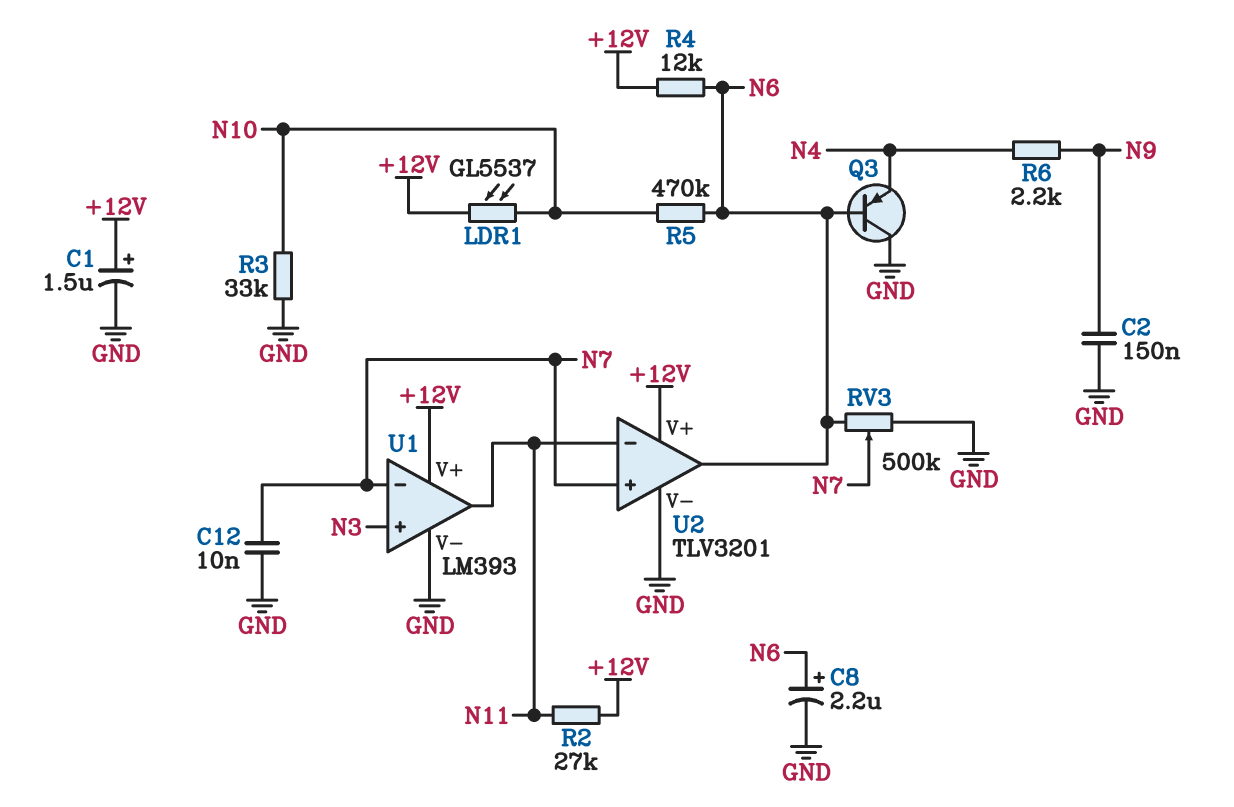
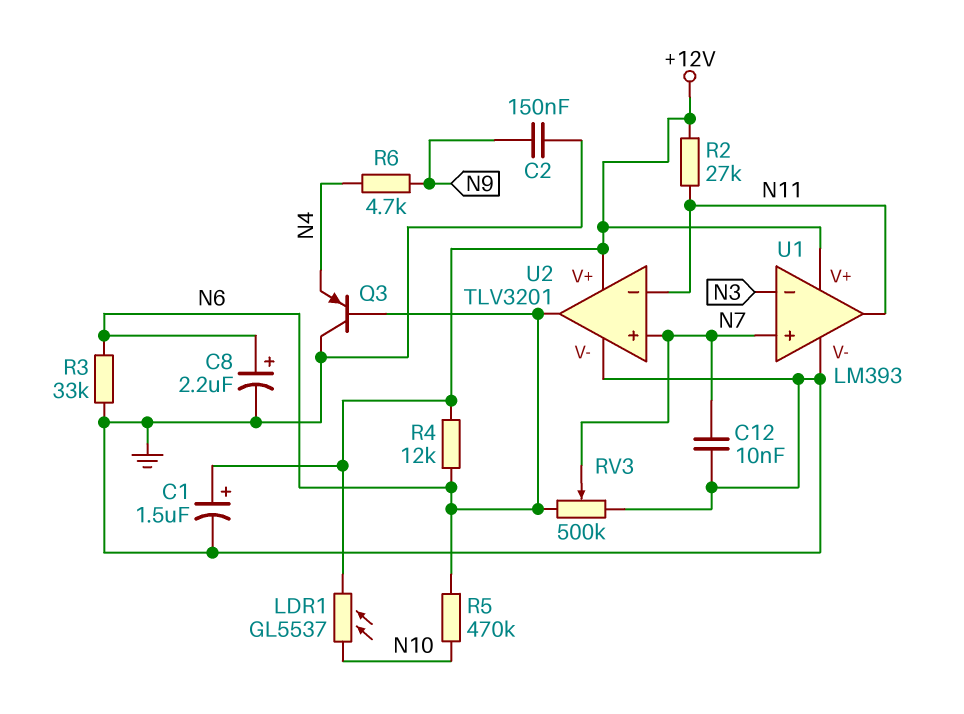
R3: 33k (GND, N10) -> 33k (GND, N6)
R6: 2.2k (N4, N9) -> 4.7k (N4, N9)
U1 pin in+: N3 -> N7
U1 pin in-: N7 -> N3

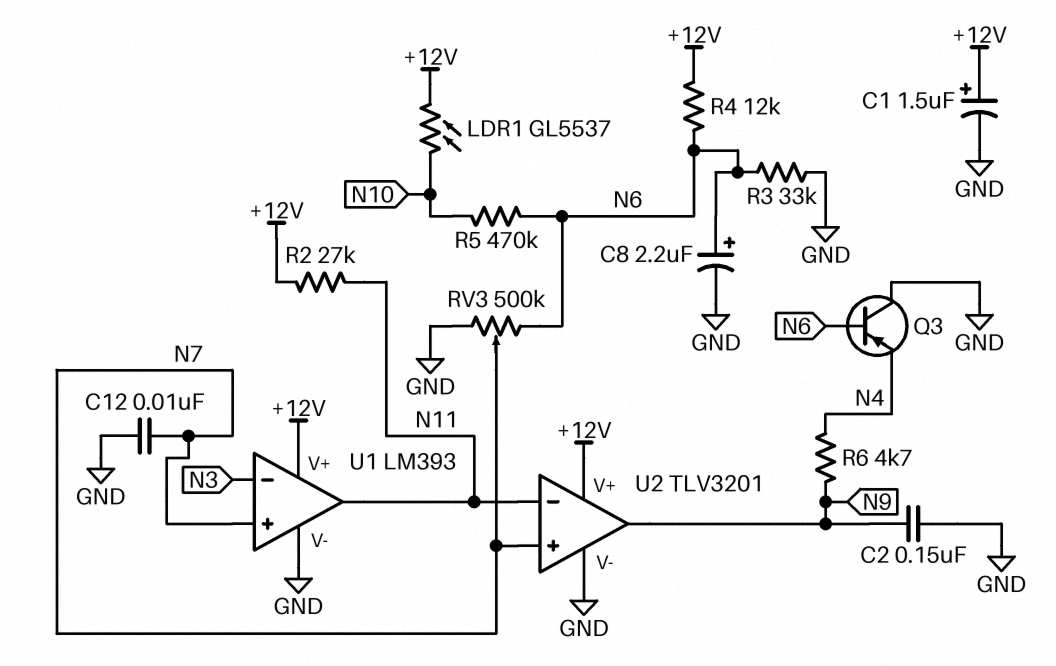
U2 pin out: N6 -> N9

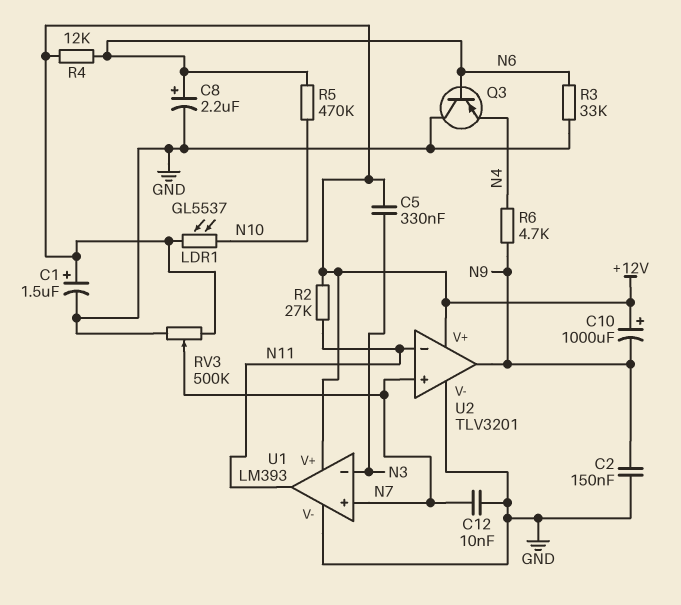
C5: none -> 330nF (+12V, N3)
C10: none -> 1000uF (plus +12V, minus N9)
RV3: 500k (GND, N6, wiper N7) -> 500k (+12V, GND, wiper N7)

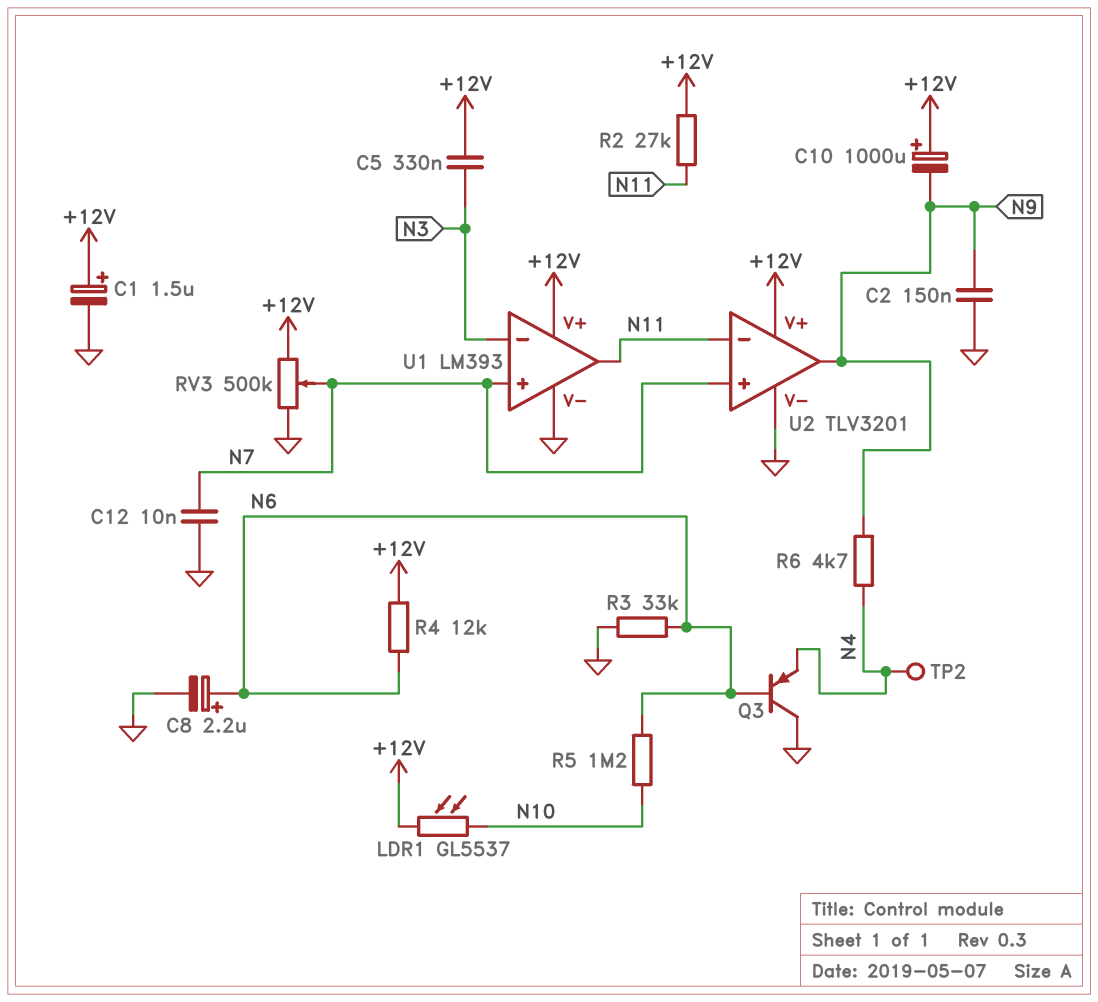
R5: 470k (N6, N10) -> 1.2M (N6, N10)
TP2: none -> test point (N4)

